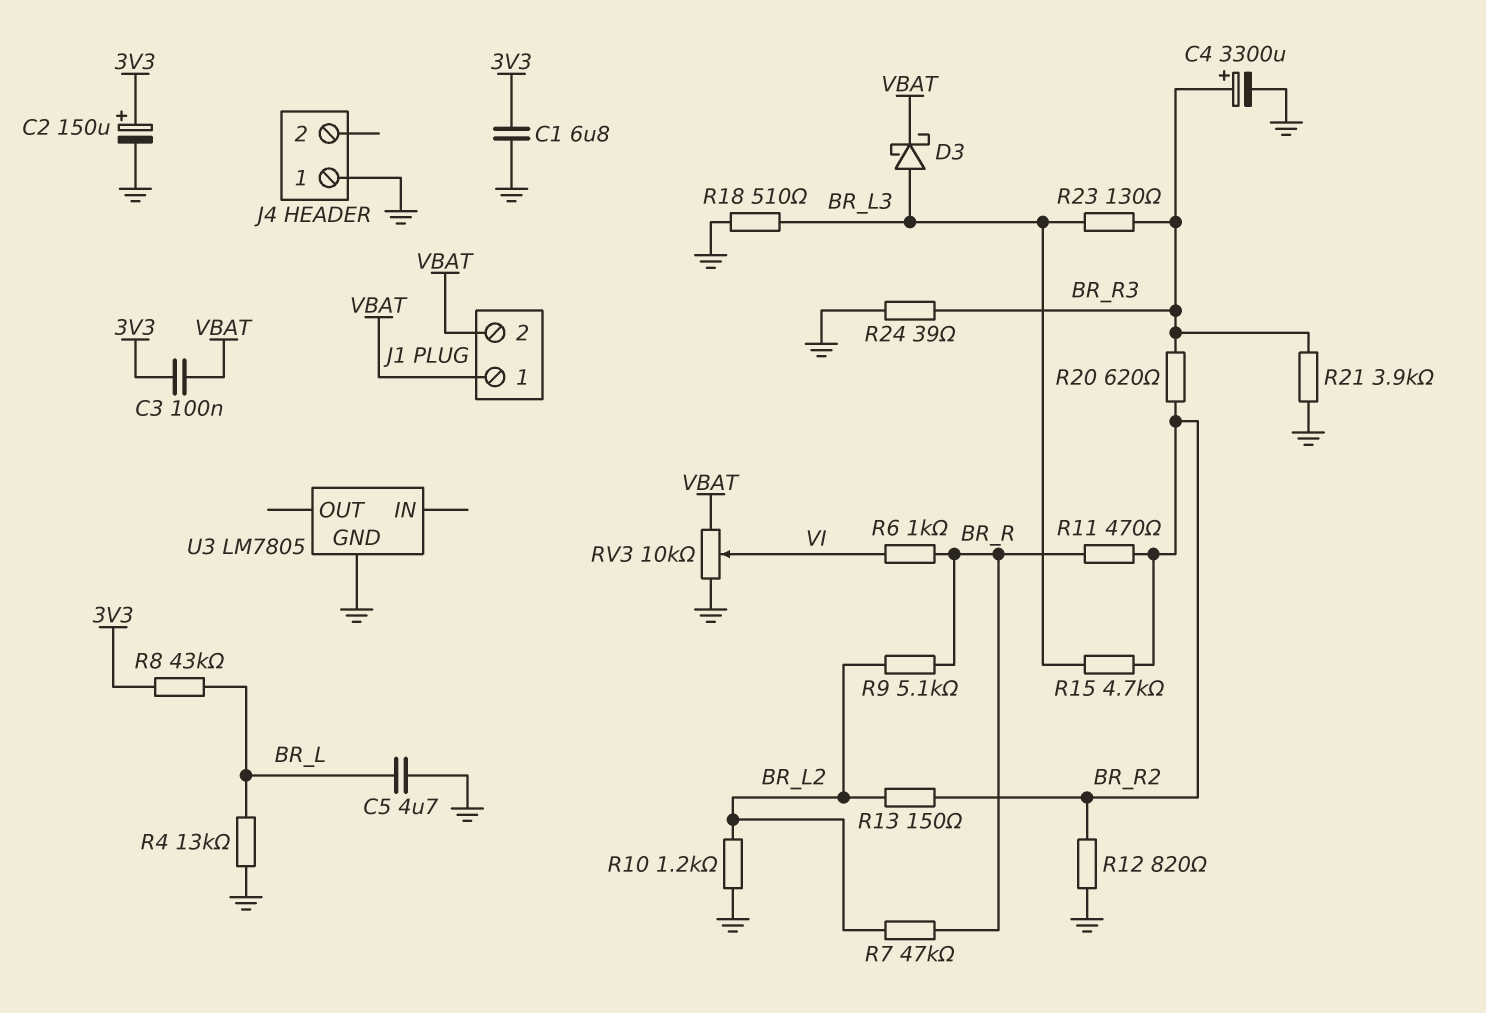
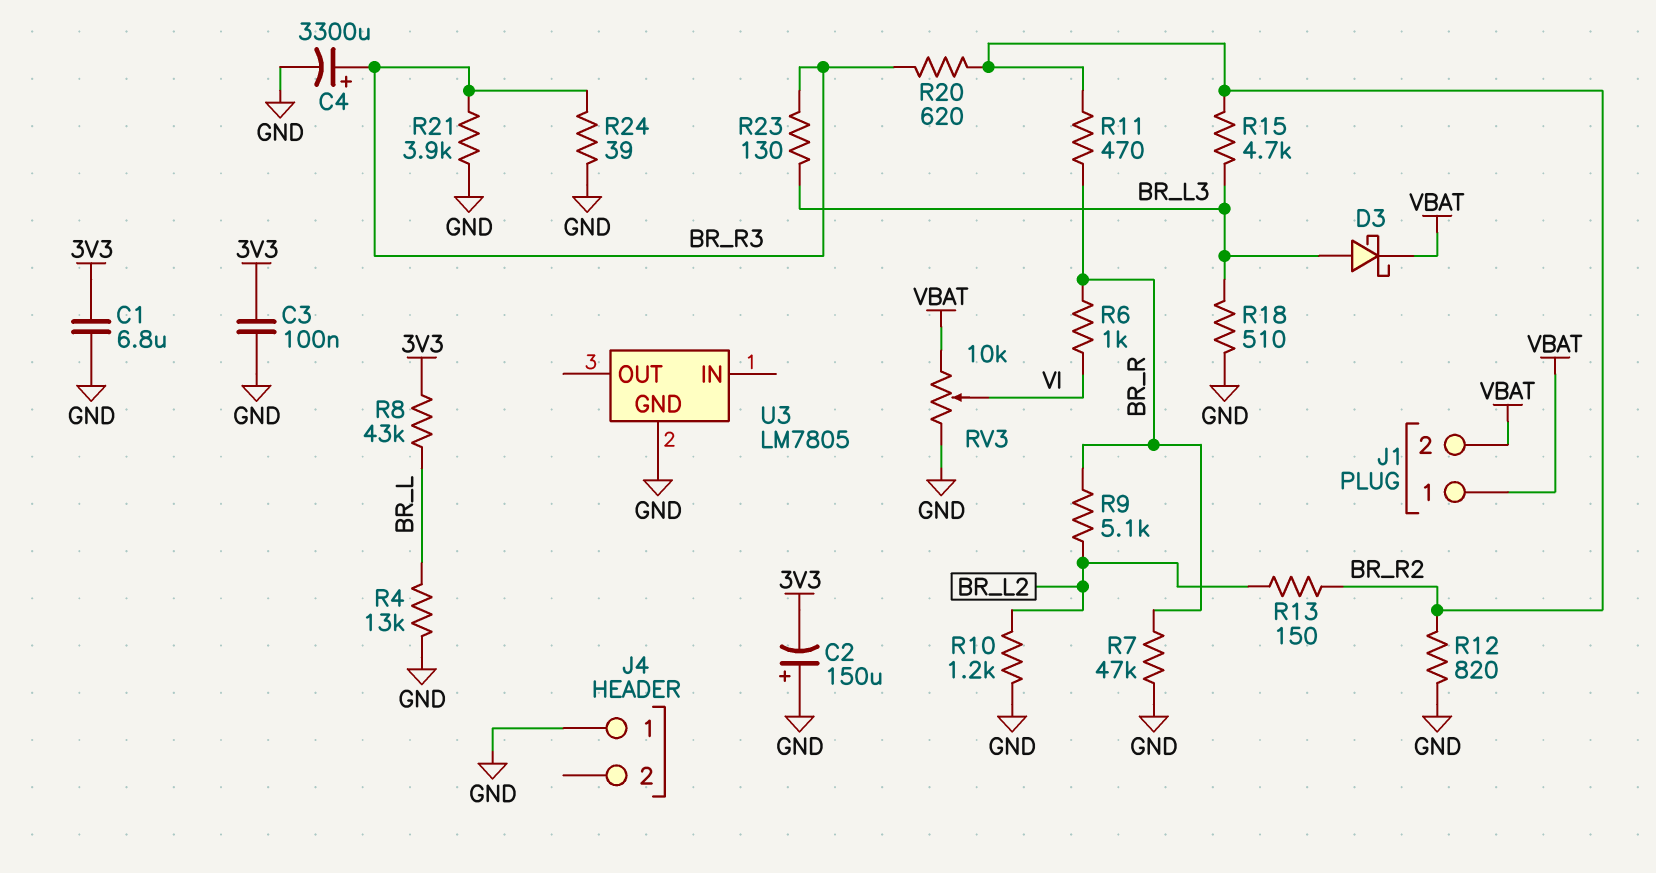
C2: 150uF (plus 3V3, minus GND) -> 150uF (plus GND, minus 3V3)
C3: 100nF (3V3, VBAT) -> 100nF (3V3, GND)
C5: 4.7uF (BR_L, GND) -> none
R7: 47k (BR_L2, BR_R) -> 47k (BR_R, GND)

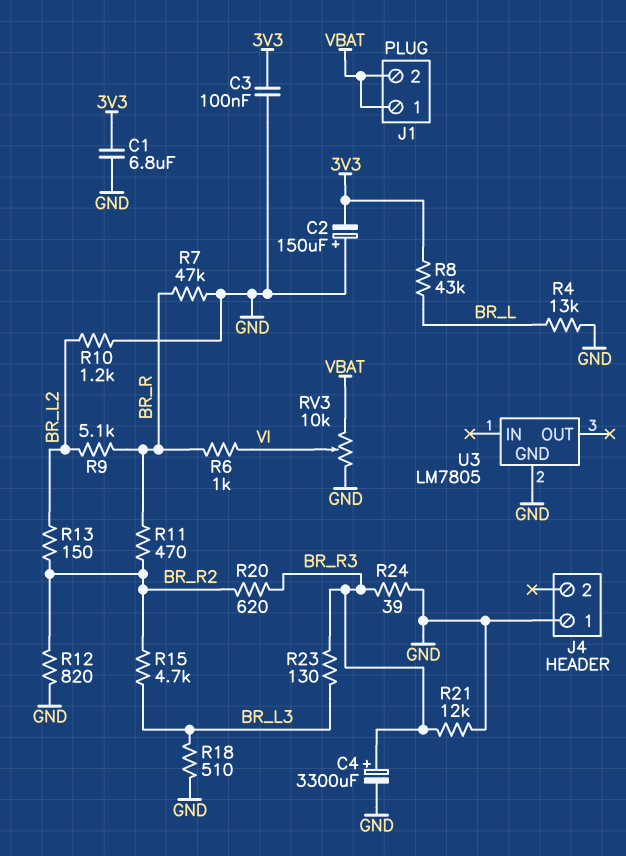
D3: schottky (A BR_L3, K VBAT) -> none
R21: 3.9k (BR_R3, GND) -> 12k (BR_R3, GND)

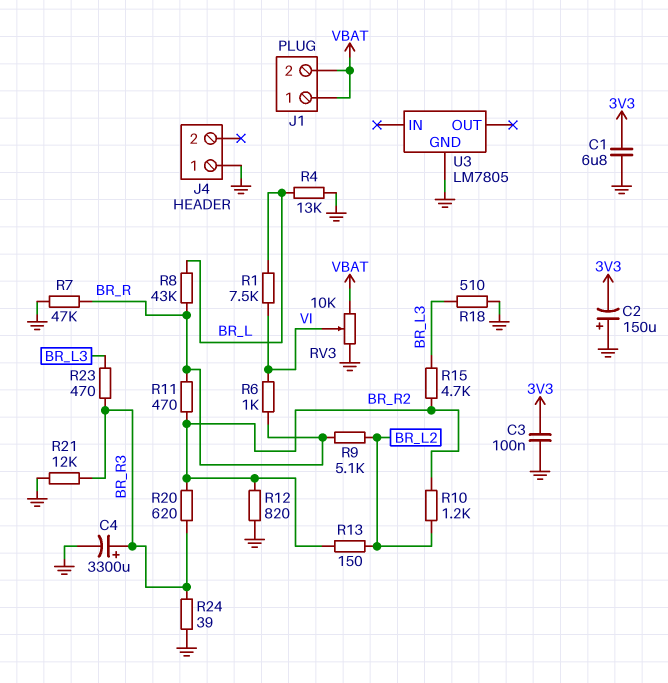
R1: none -> 7.5k (BR_L, VI)
R8: 43k (3V3, BR_L) -> 43k (BR_L, BR_R)
R10: 1.2k (BR_L2, GND) -> 1.2k (BR_L2, BR_R2)
R23: 130 (BR_L3, BR_R3) -> 470 (BR_L3, BR_R3)

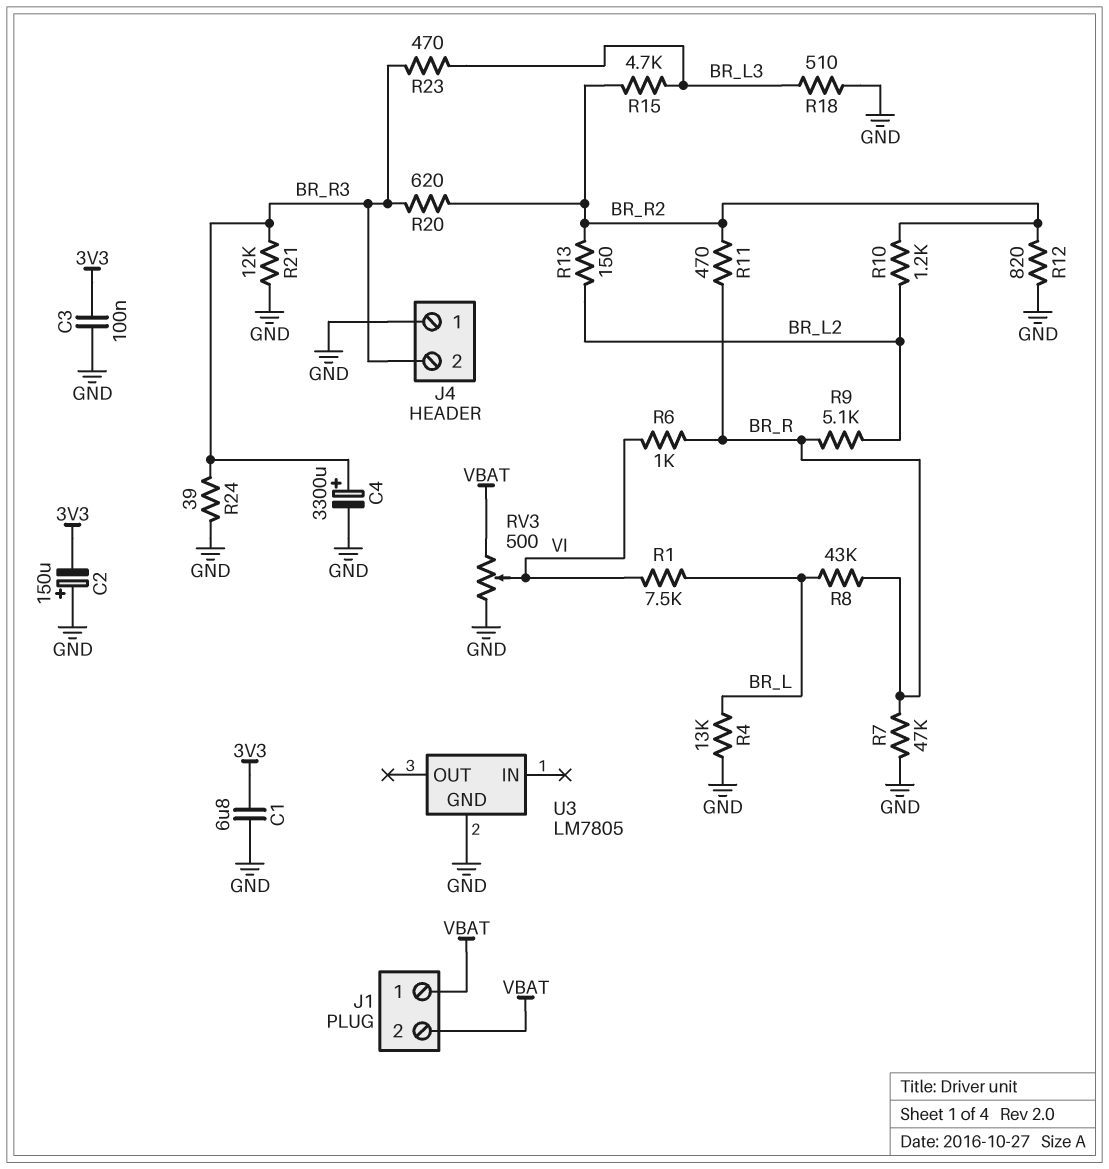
J4 pin 2: none -> BR_R3
RV3: 10k (GND, VBAT, wiper VI) -> 500 (GND, VBAT, wiper VI)

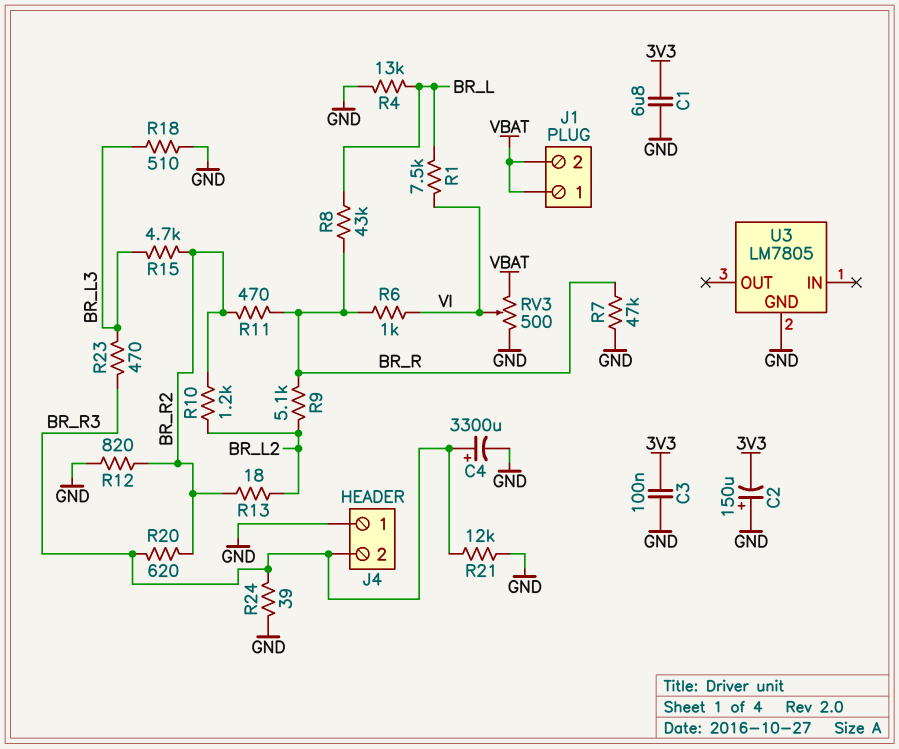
R13: 150 (BR_L2, BR_R2) -> 18 (BR_L2, BR_R2)

